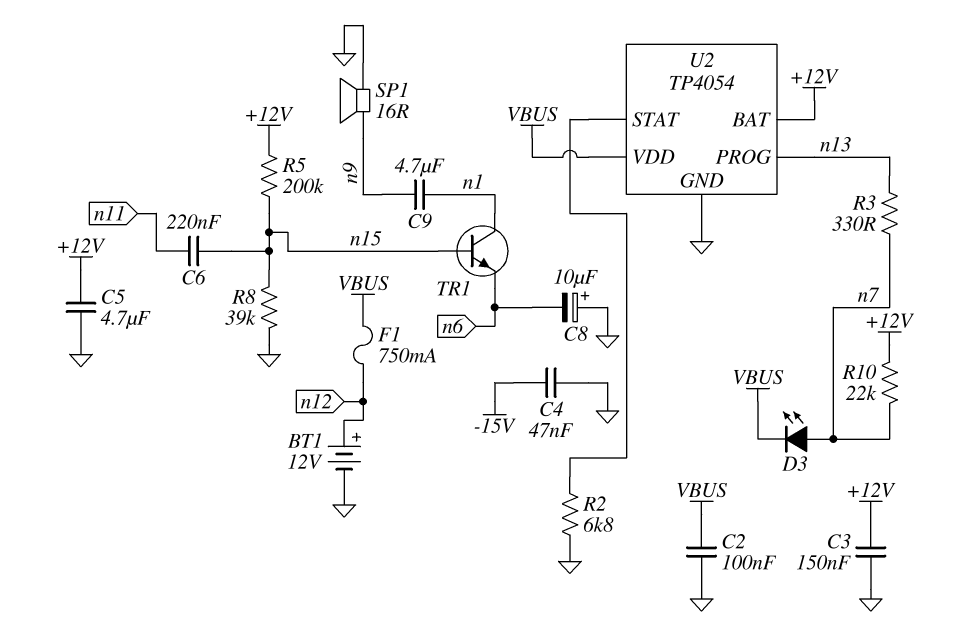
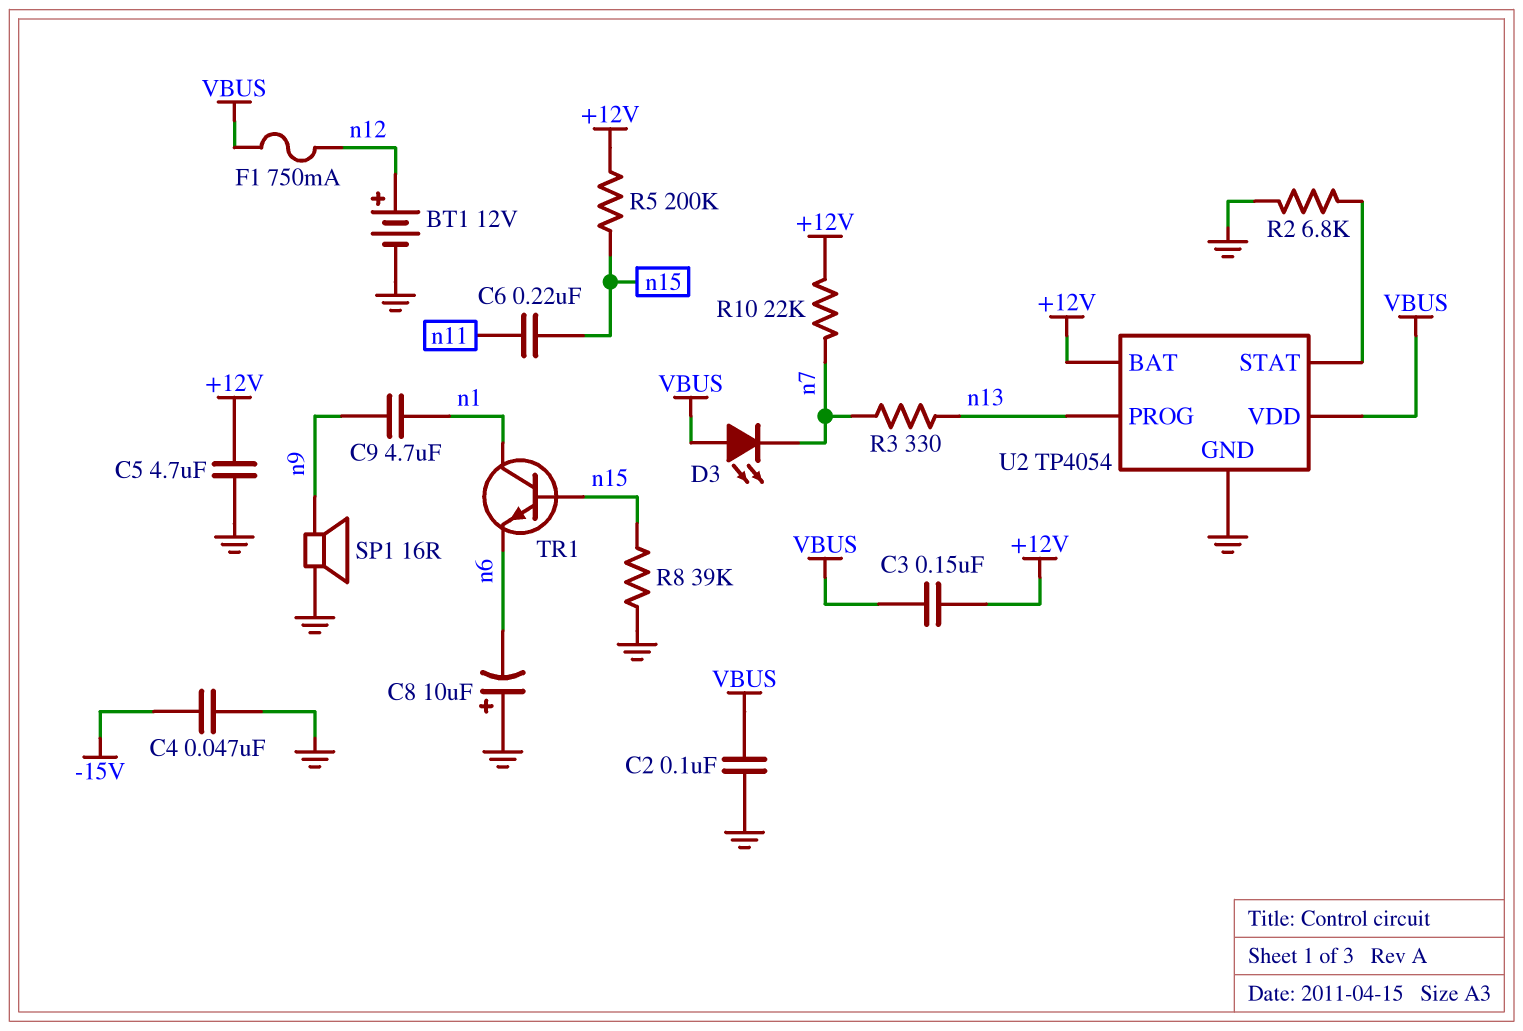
C3: 150nF (+12V, GND) -> 150nF (+12V, VBUS)
D3: LED (A n7, K VBUS) -> LED (A VBUS, K n7)

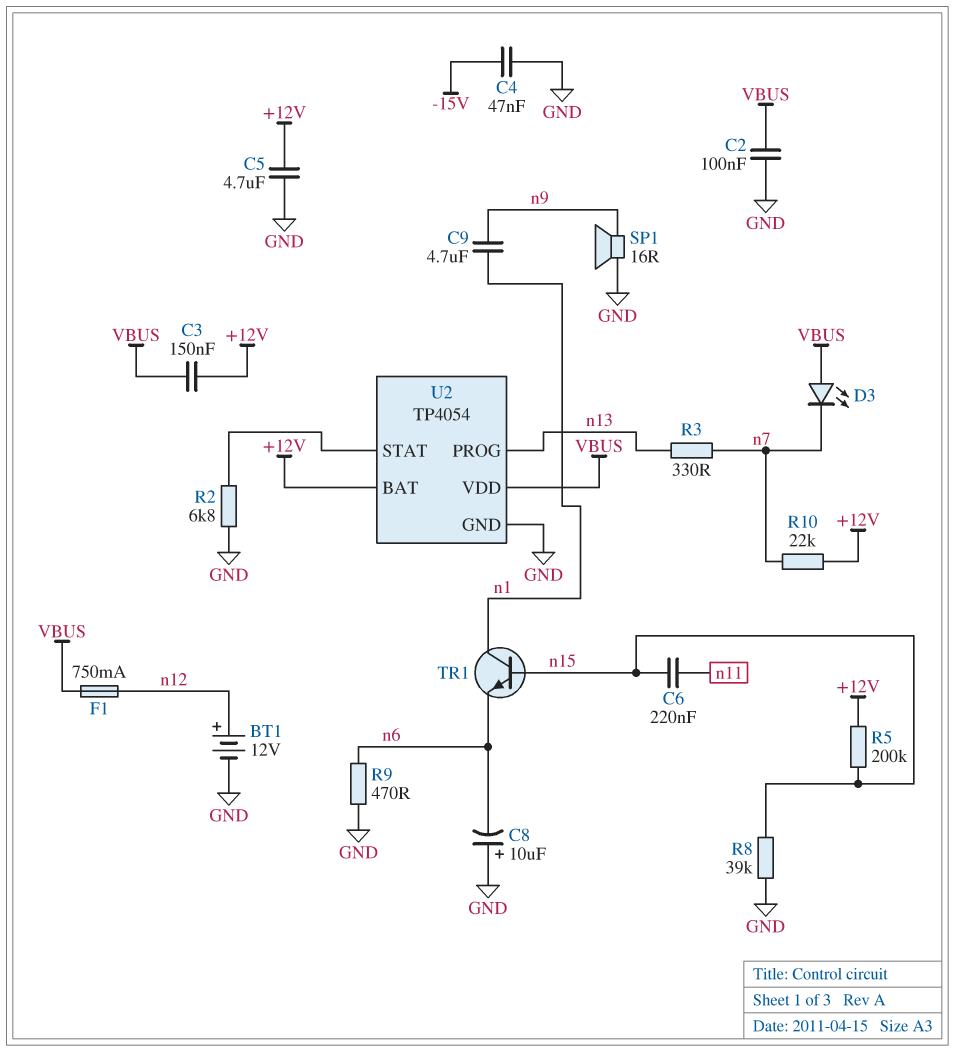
R9: none -> 470 (GND, n6)

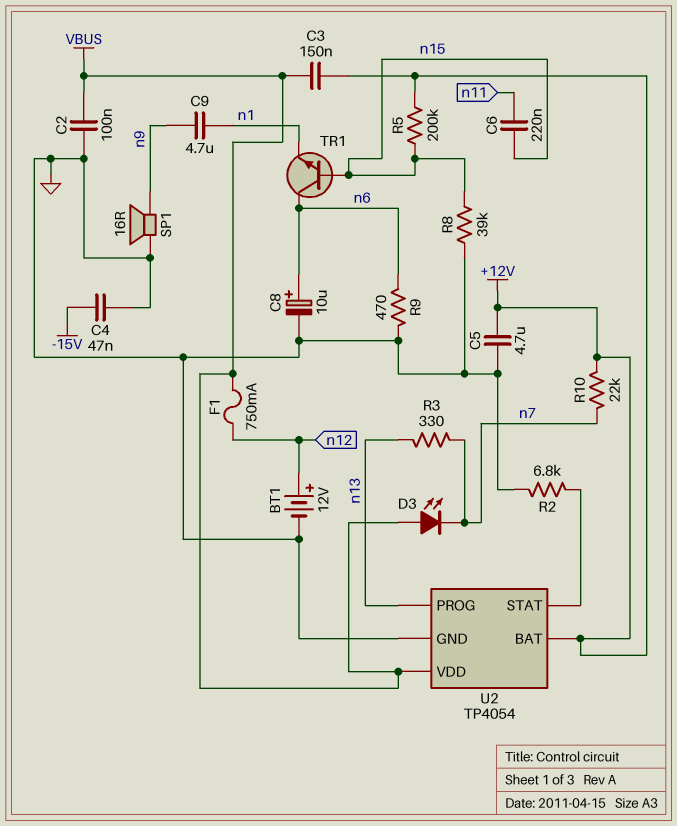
C8: 10uF (plus GND, minus n6) -> 10uF (plus n6, minus GND)
TR1: NPN (B n15, C n1, E n6) -> NPN (B n15, C n6, E n1)

